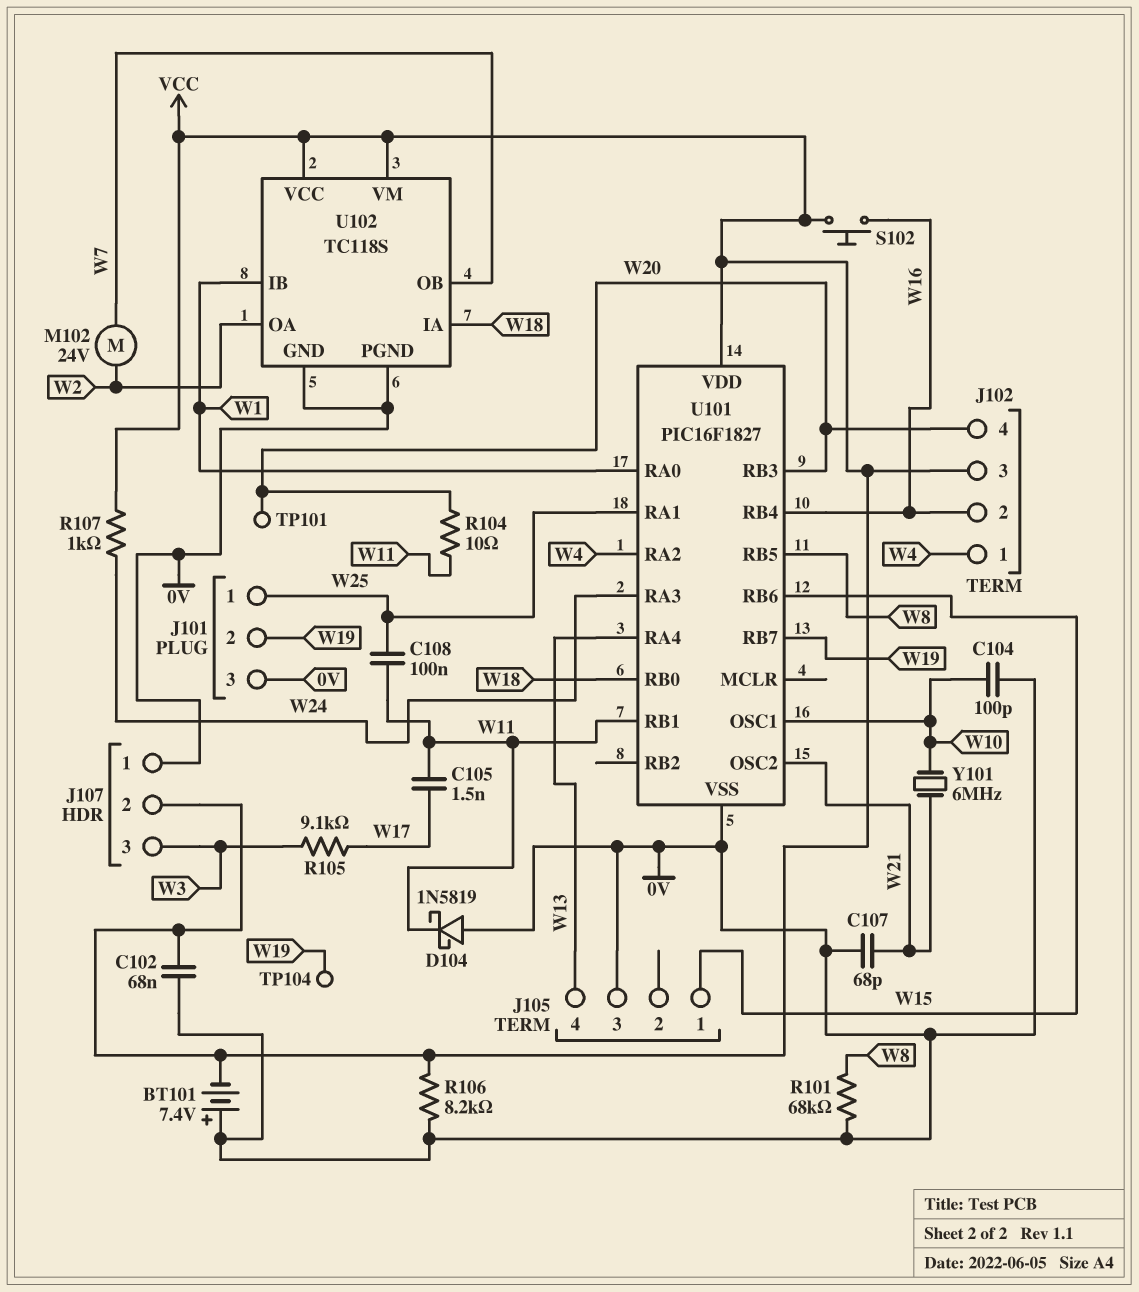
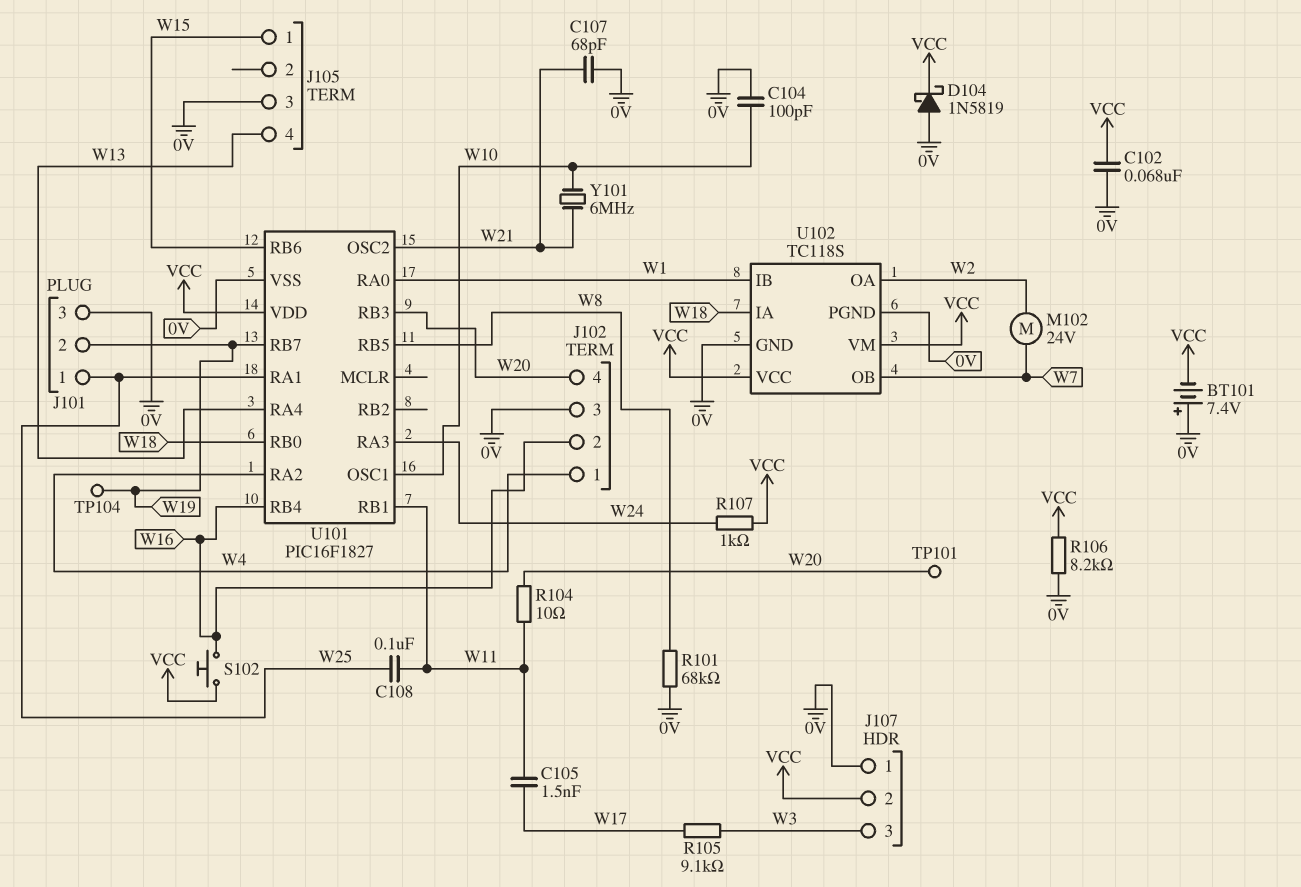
D104: schottky 1N5819 (A 0V, K W11) -> schottky 1N5819 (A 0V, K VCC)
J102 pin 3: VCC -> 0V

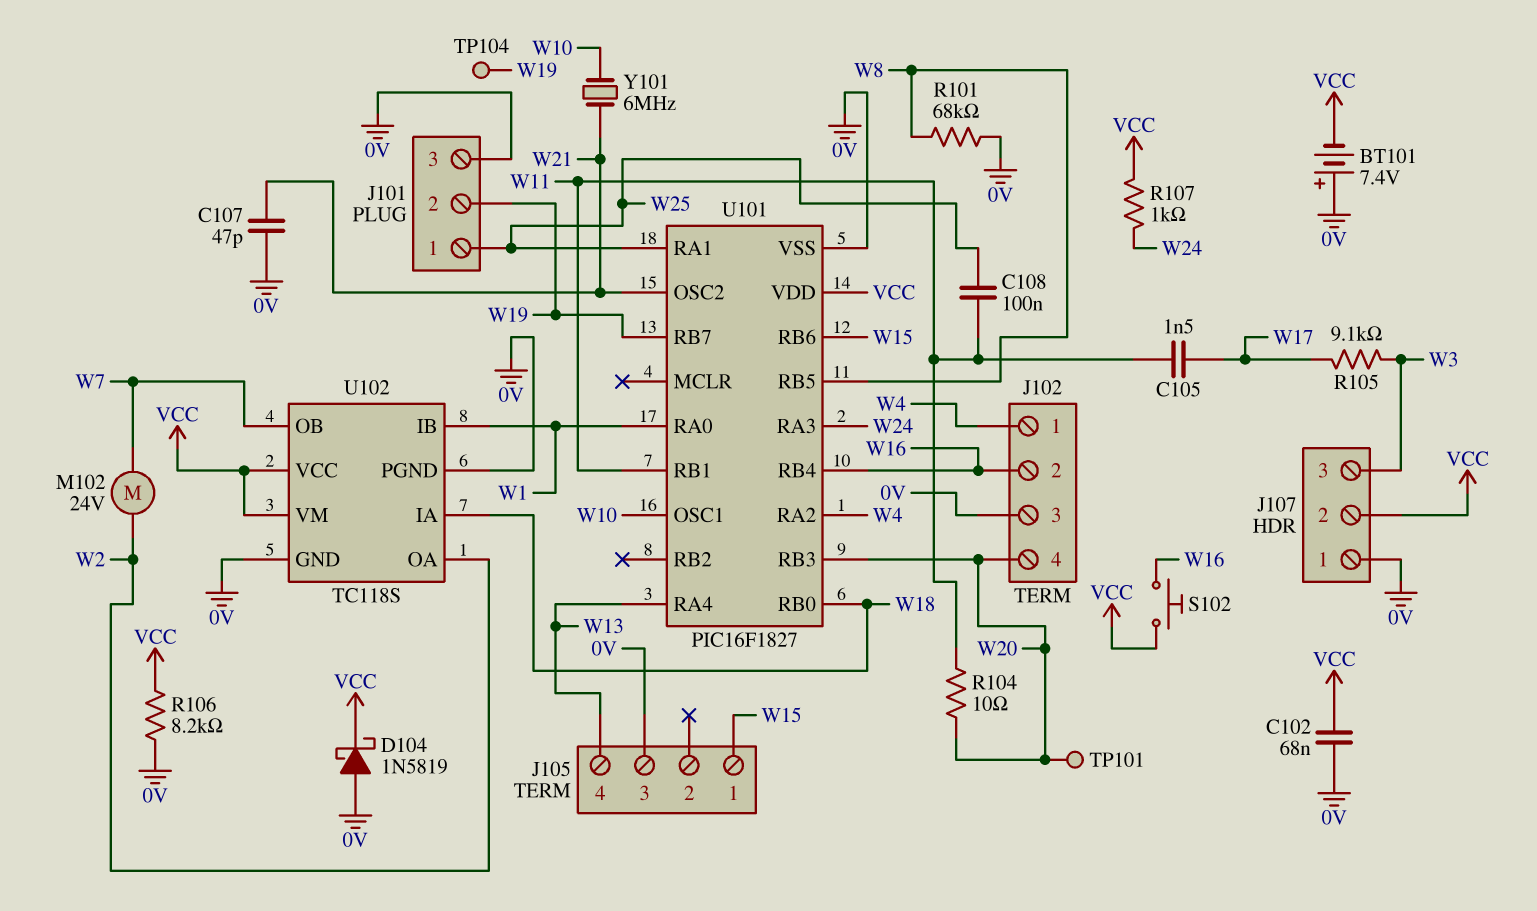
C104: 100pF (0V, W10) -> none
C107: 68pF (0V, W21) -> 47pF (0V, W21)

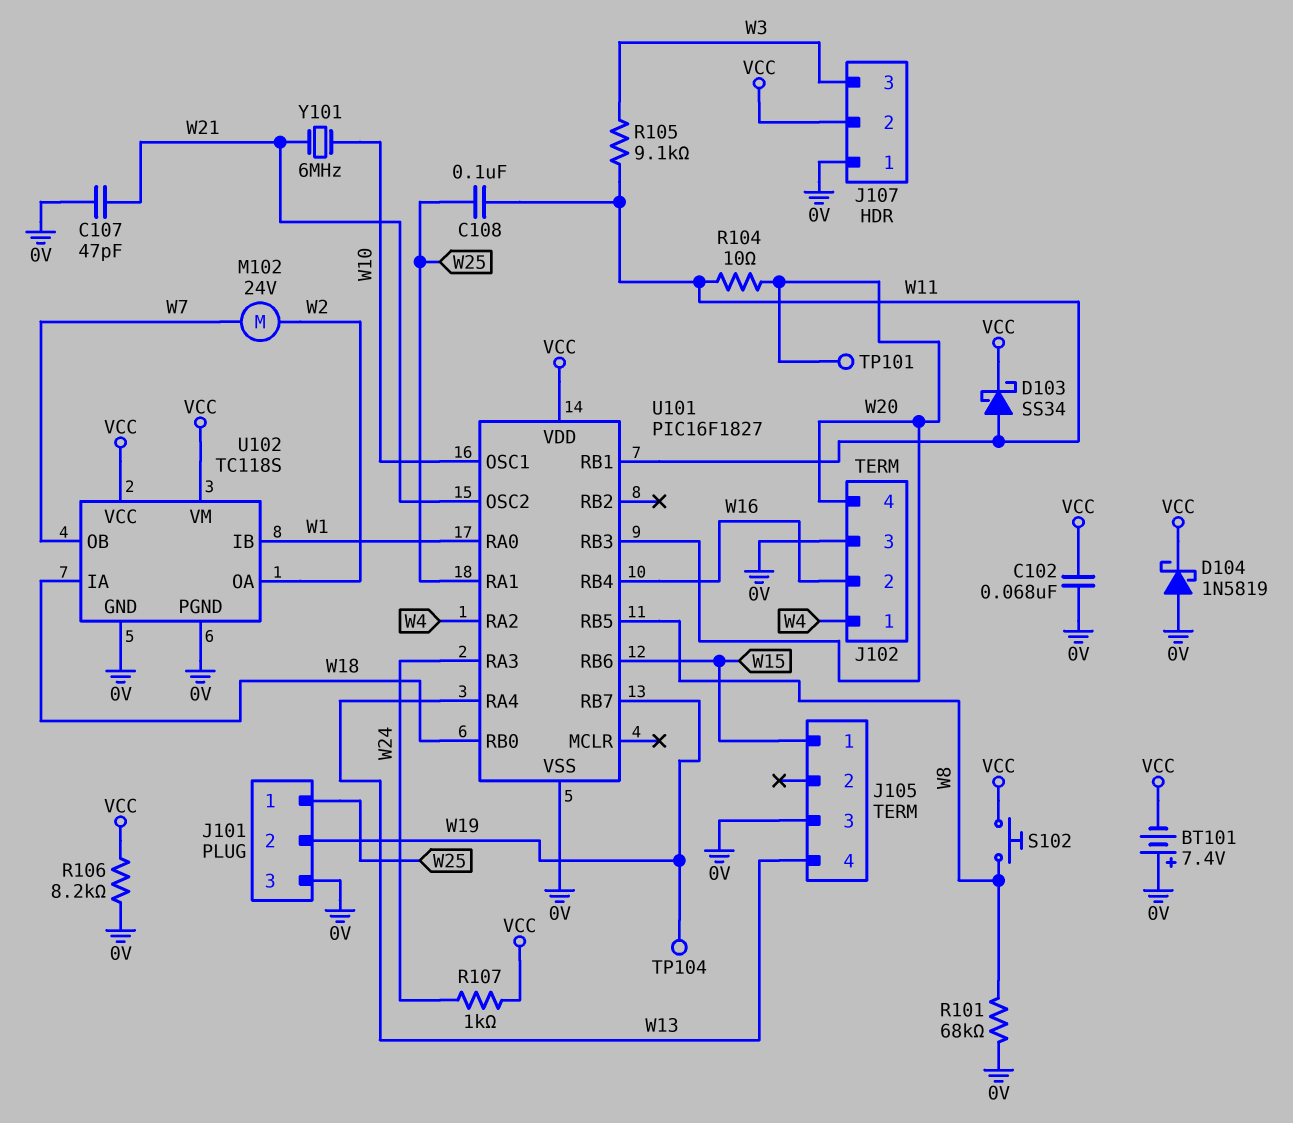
C105: 1.5nF (W11, W17) -> none
D103: none -> schottky SS34 (A W11, K VCC)
R105: 9.1k (W3, W17) -> 9.1k (W3, W11)
S102: button (VCC, W16) -> button (VCC, W8)

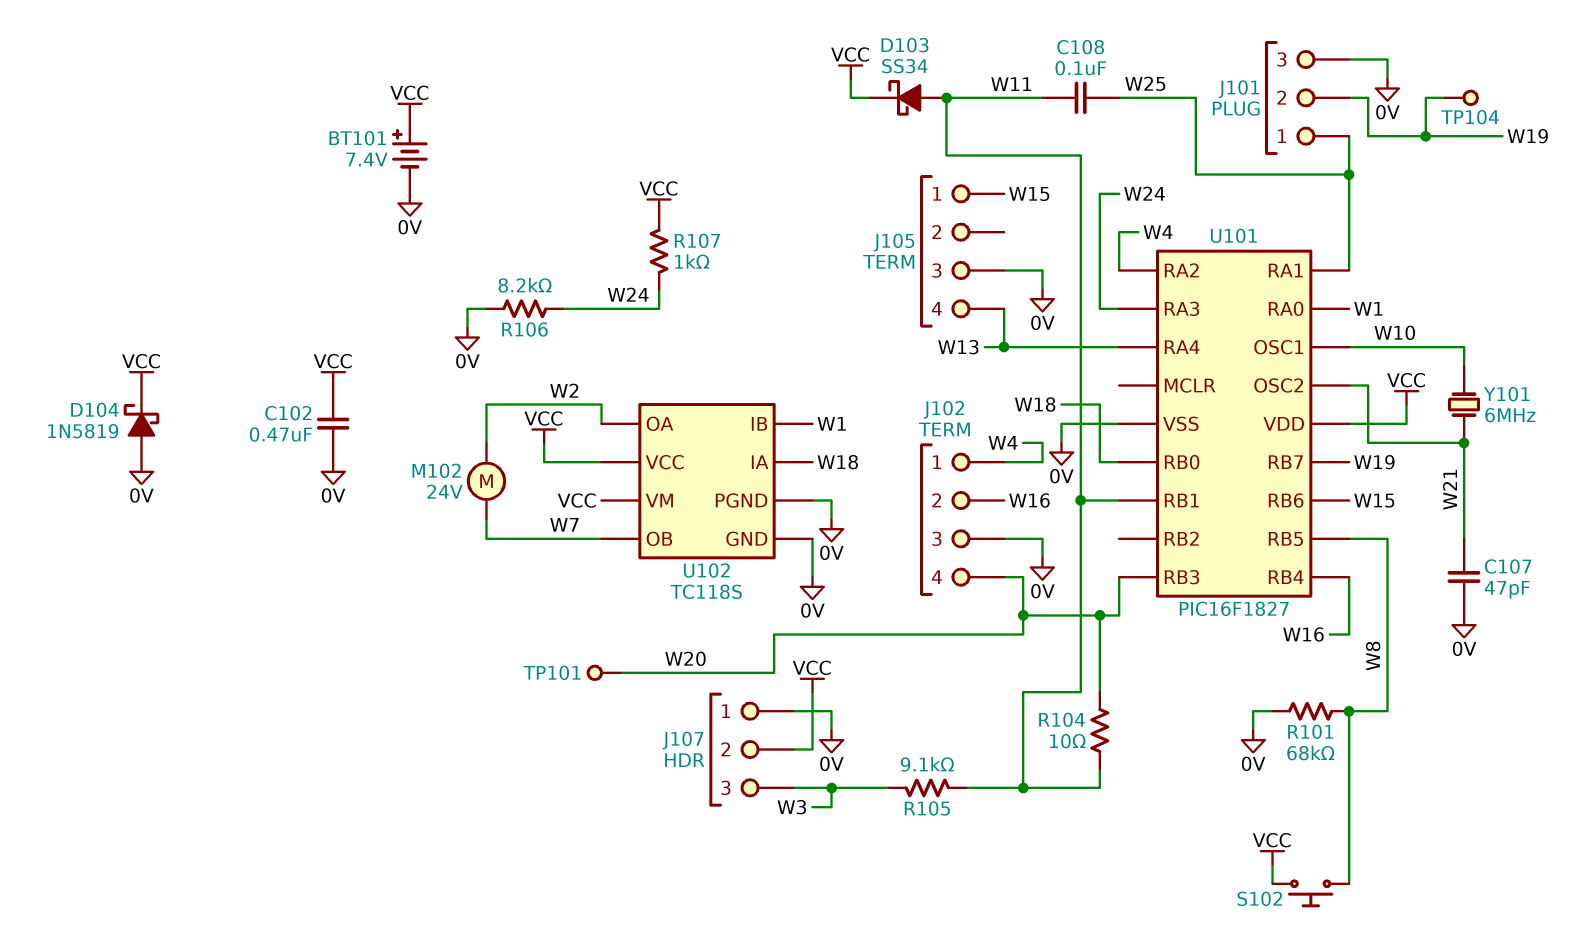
BT101: 7.4V (plus 0V, minus VCC) -> 7.4V (plus VCC, minus 0V)
C102: 68nF (0V, VCC) -> 470nF (0V, VCC)
R106: 8.2k (0V, VCC) -> 8.2k (0V, W24)

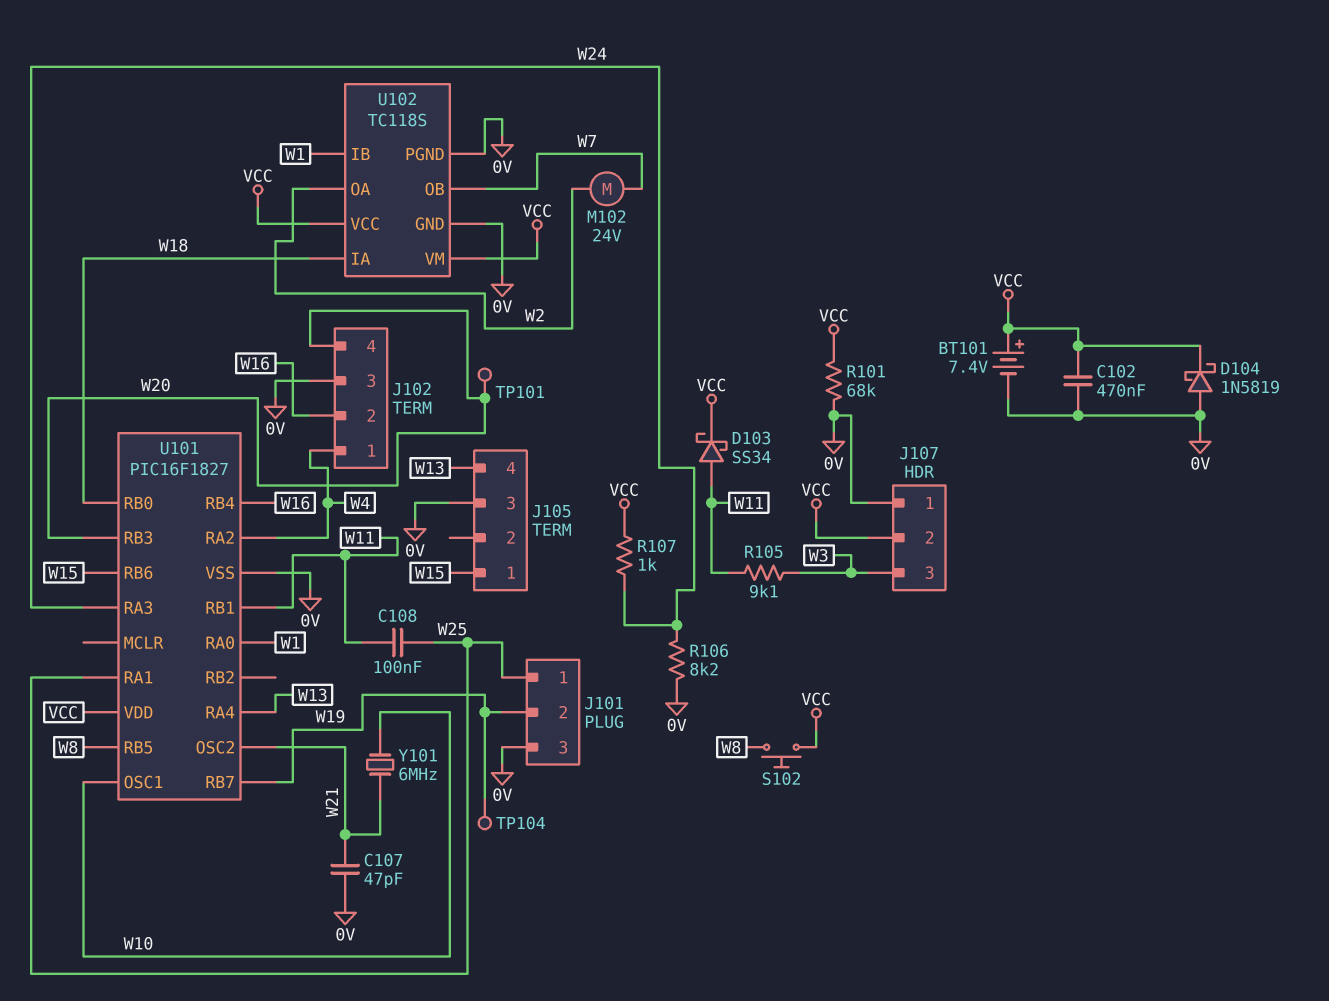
R101: 68k (0V, W8) -> 68k (0V, VCC)
R104: 10 (W11, W20) -> none

